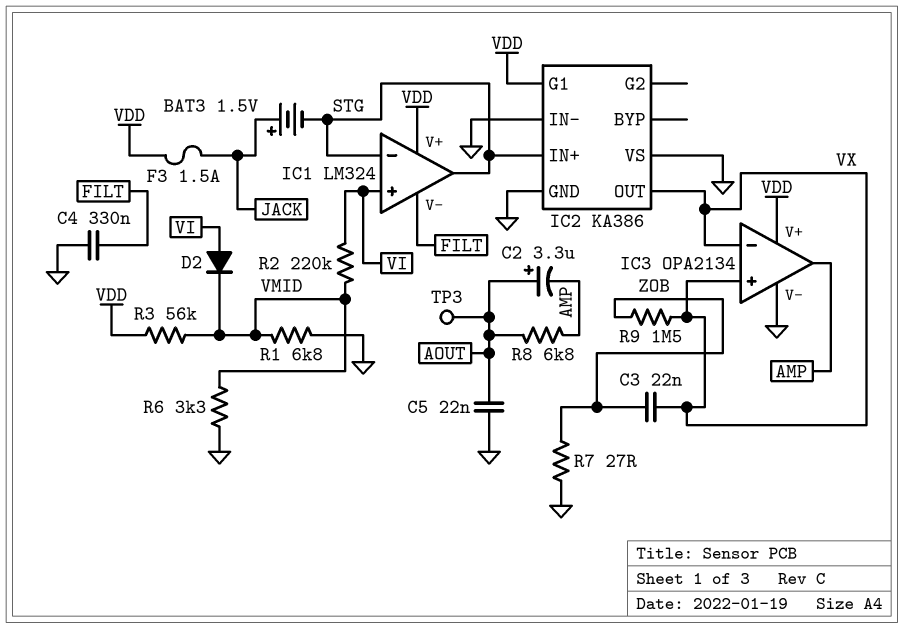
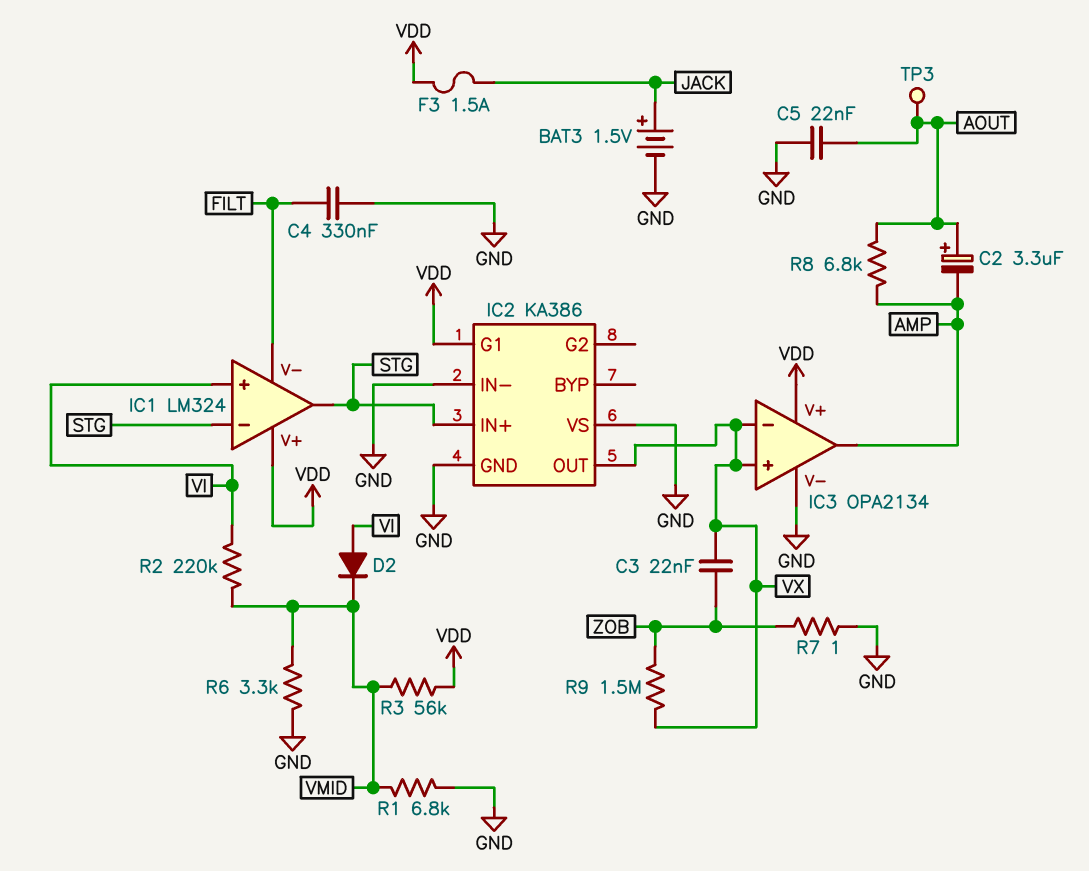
BAT3: 1.5V (plus JACK, minus STG) -> 1.5V (plus JACK, minus GND)
R7: 27 (GND, ZOB) -> 1 (GND, ZOB)

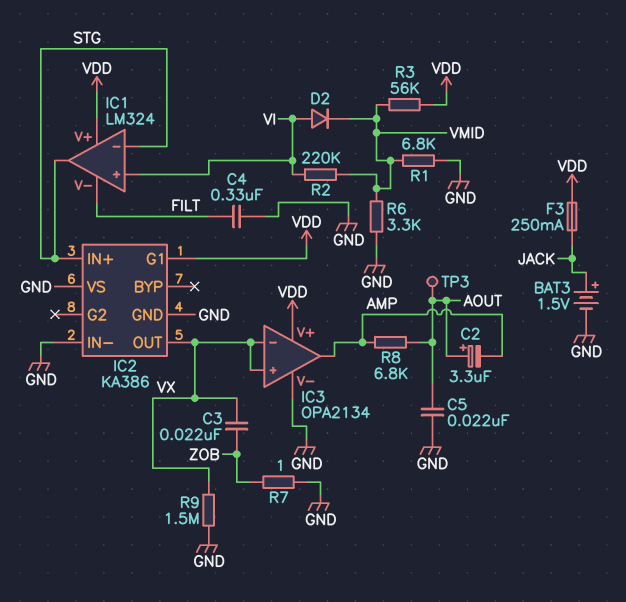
F3: 1.5A (JACK, VDD) -> 250mA (JACK, VDD)
R9: 1.5M (VX, ZOB) -> 1.5M (GND, VX)

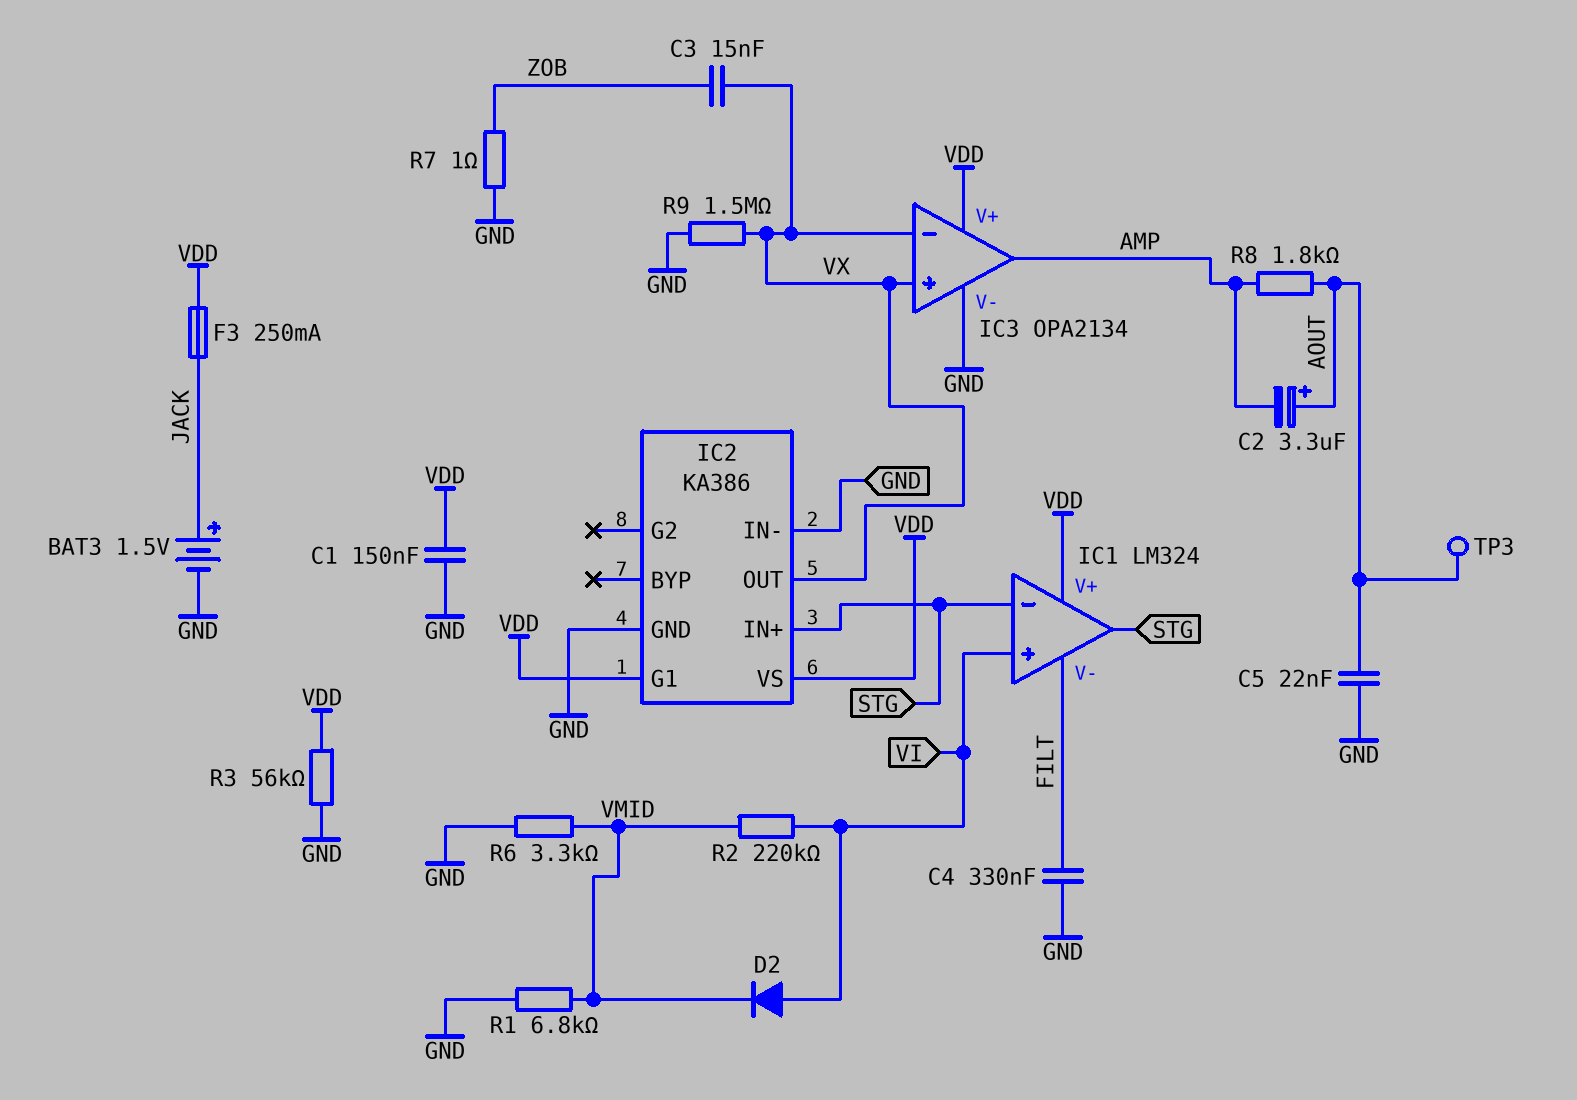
C1: none -> 150nF (GND, VDD)
C3: 22nF (VX, ZOB) -> 15nF (VX, ZOB)
IC2 pin VS: GND -> VDD
R3: 56k (VDD, VMID) -> 56k (GND, VDD)
R8: 6.8k (AMP, AOUT) -> 1.8k (AMP, AOUT)

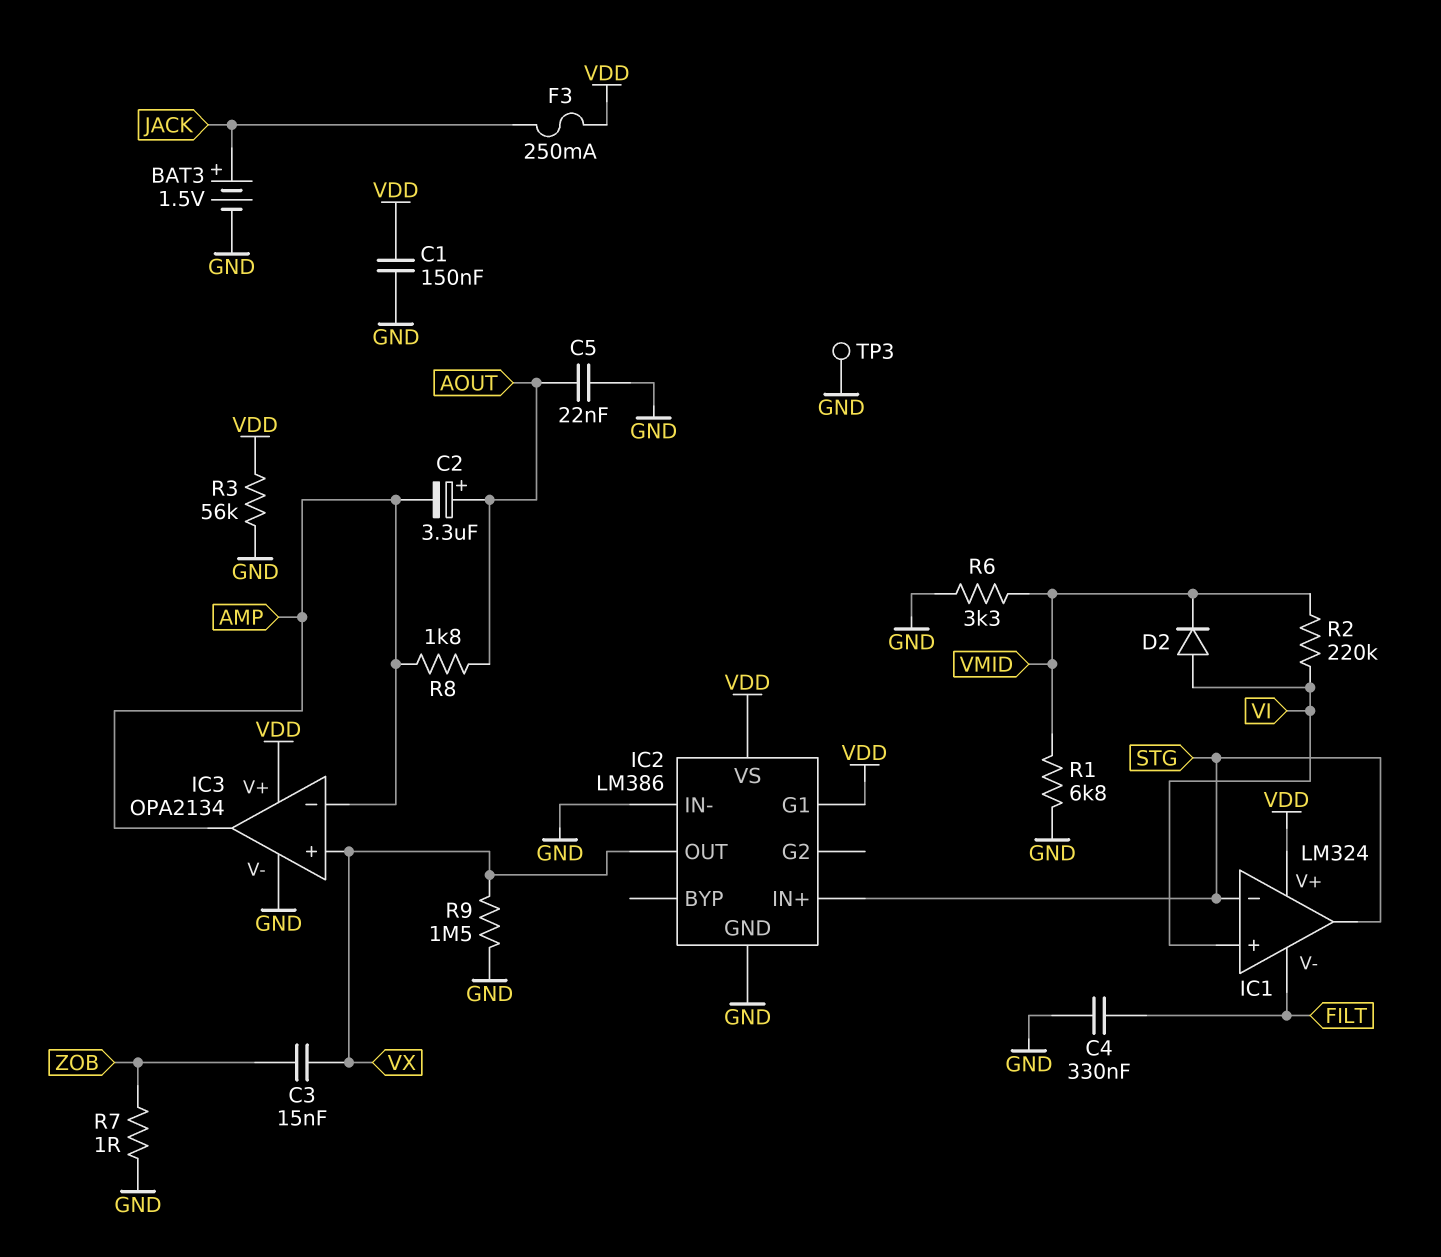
IC2: KA386 -> LM386
IC3 pin in-: VX -> AMP
TP3: test point (AOUT) -> test point (GND)

